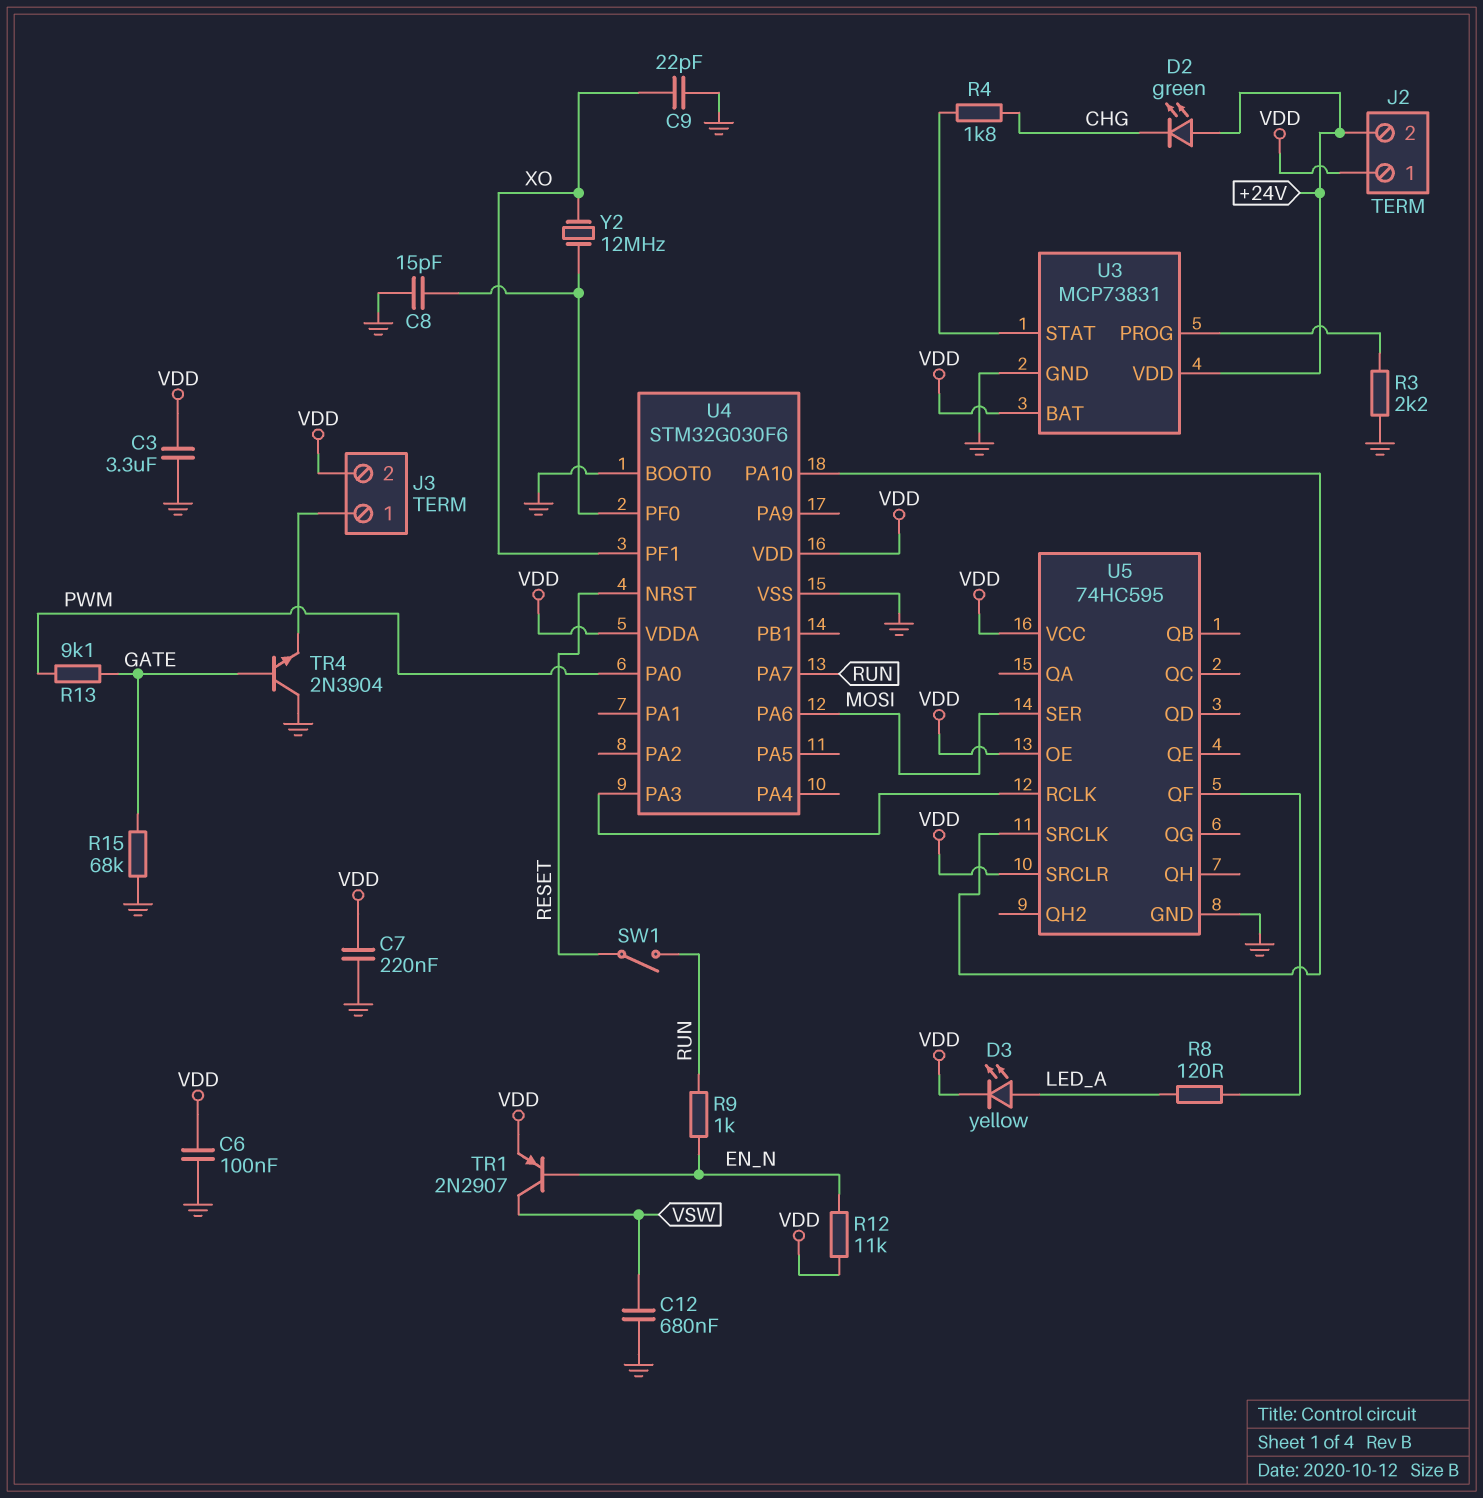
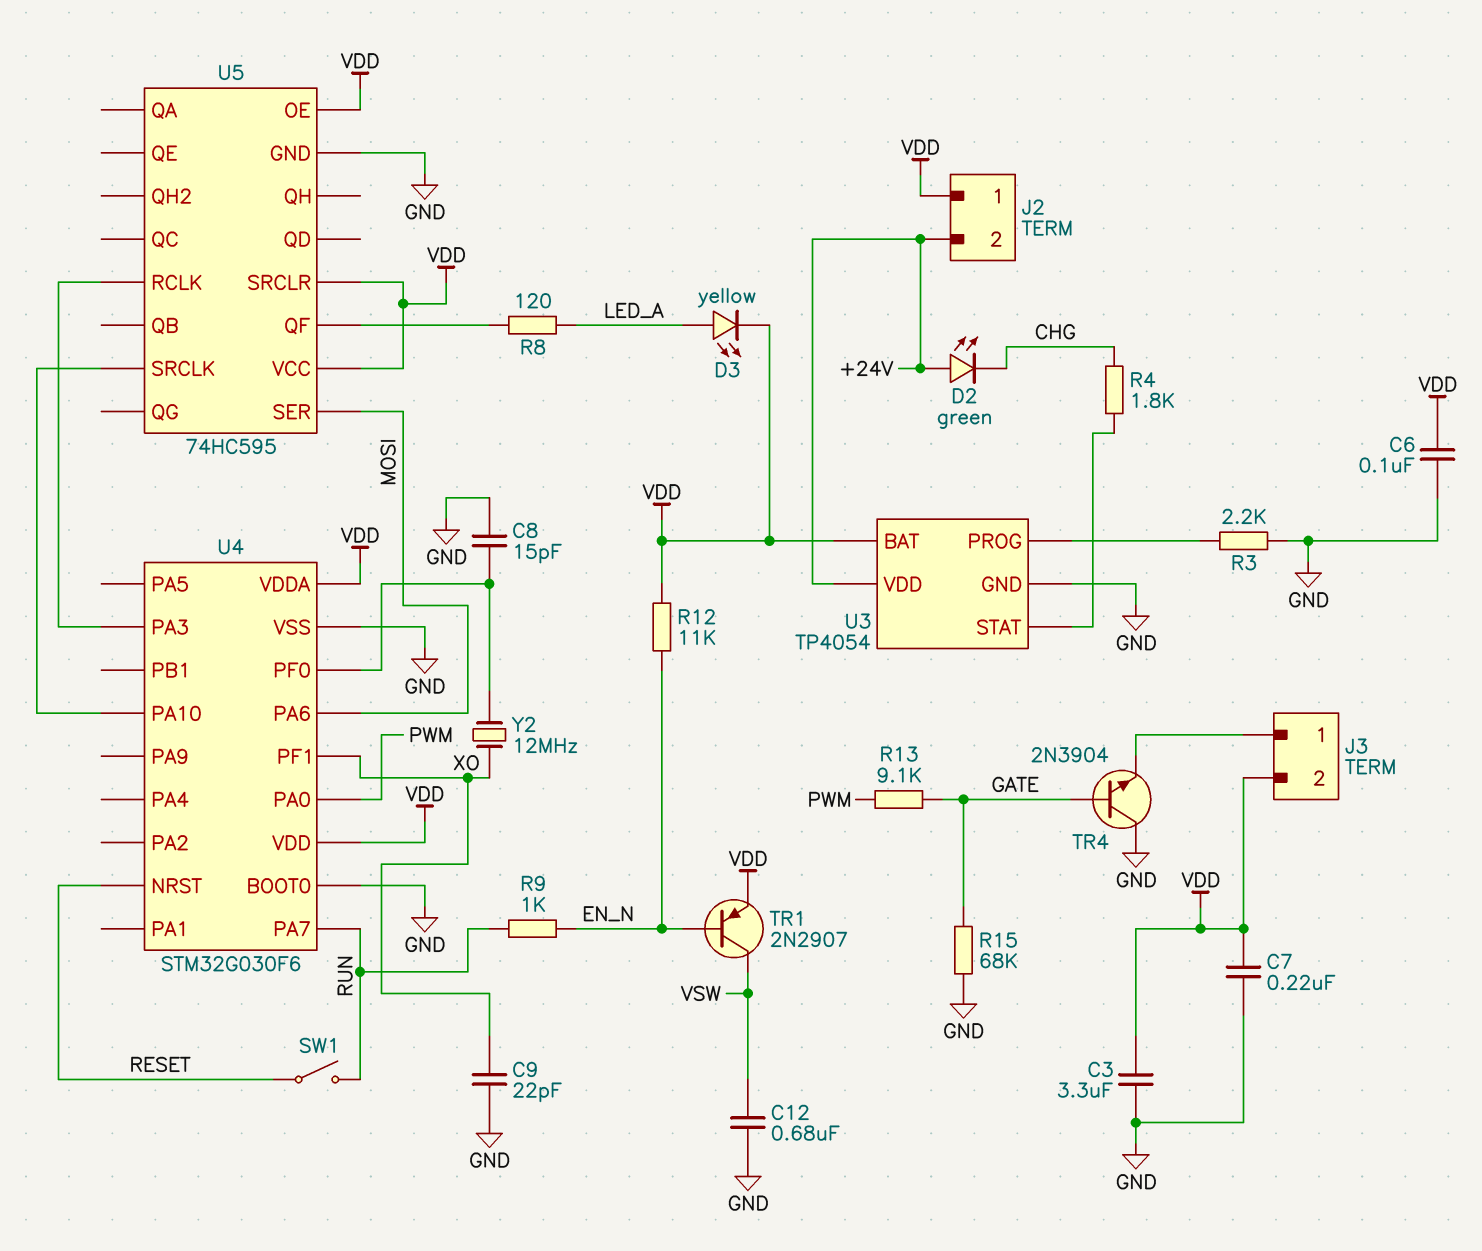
U3: MCP73831 -> TP4054

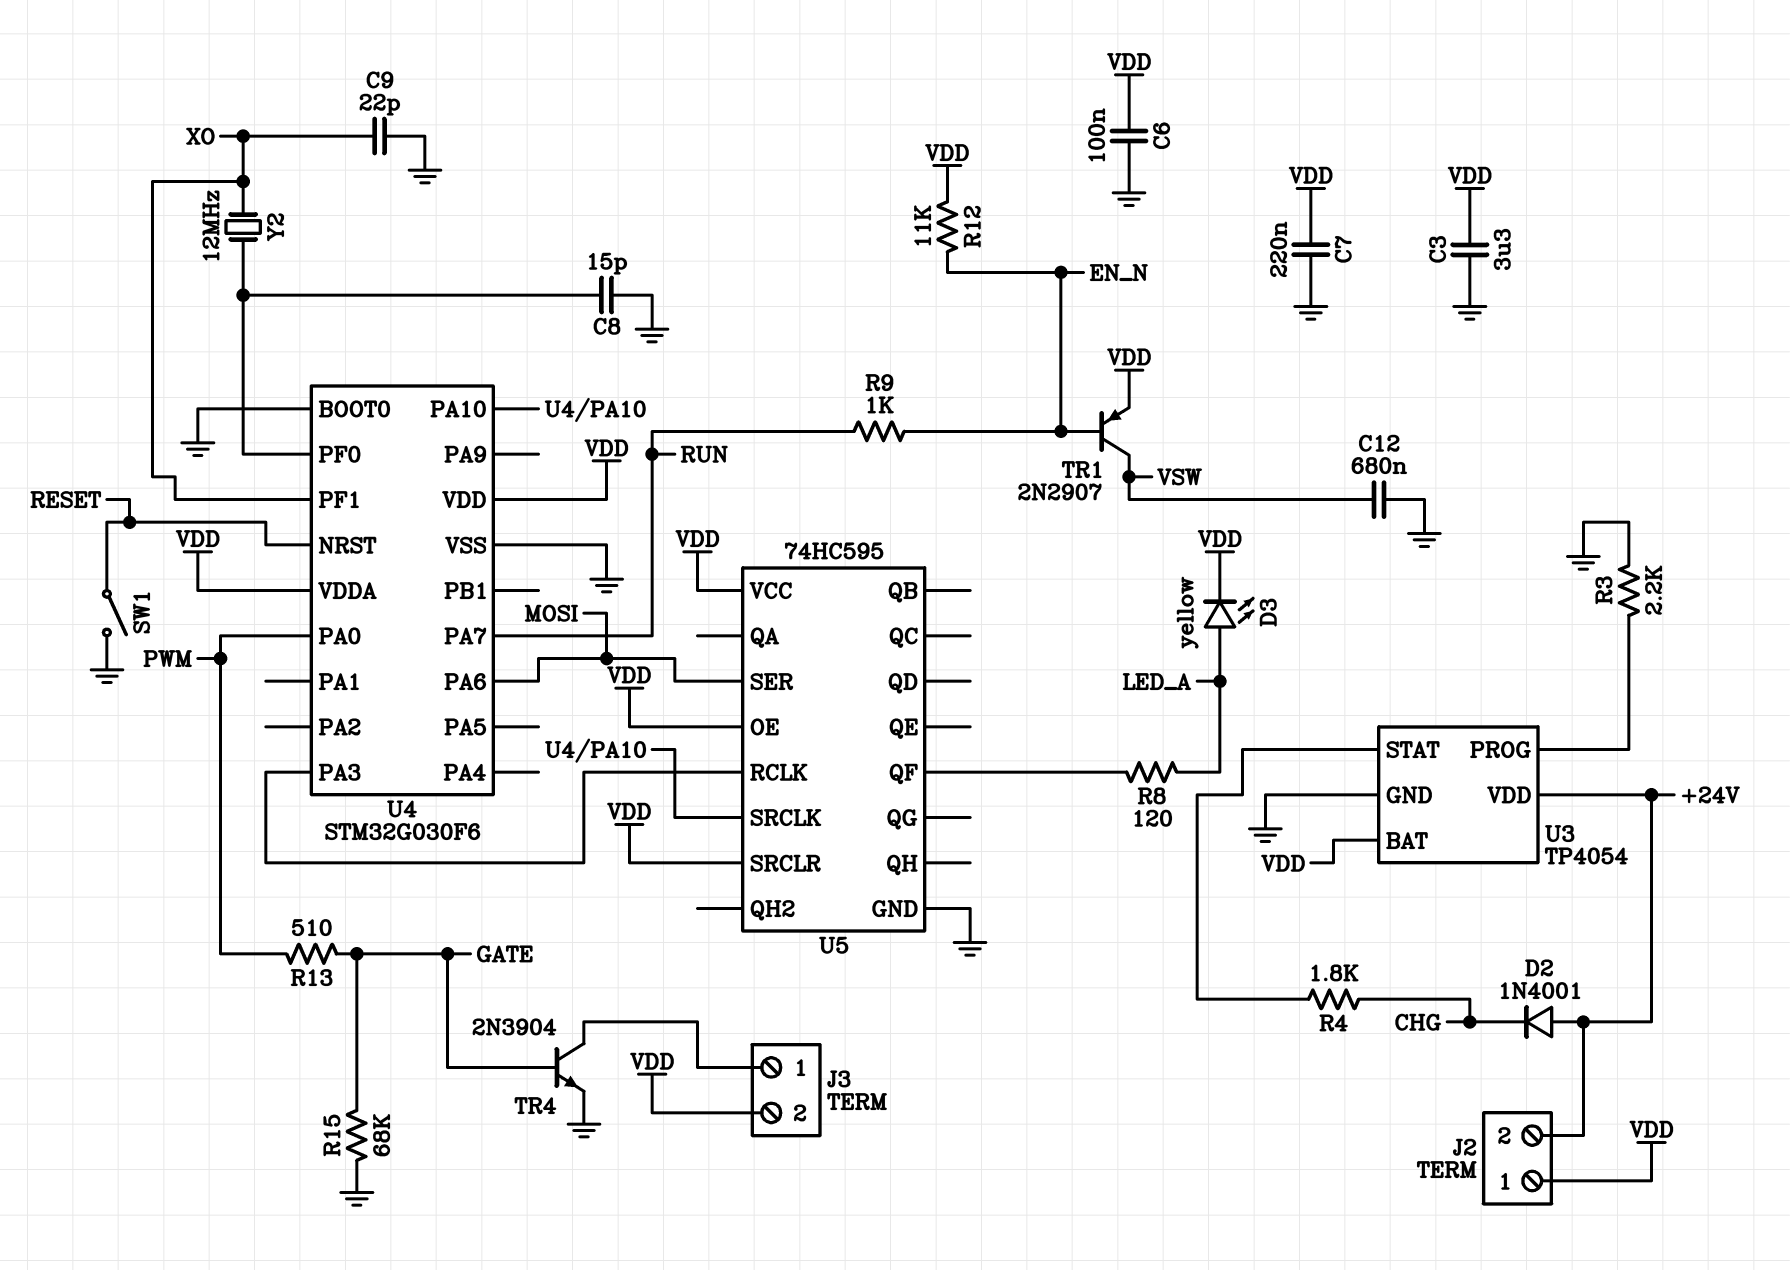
D2: LED green (A +24V, K CHG) -> diode 1N4001 (A +24V, K CHG)
R13: 9.1k (GATE, PWM) -> 510 (GATE, PWM)
SW1: switch (RESET, RUN) -> switch (GND, RESET)
TR4: NPN 2N3904 (B GATE, C GND, E J3/1) -> NPN 2N3904 (B GATE, C J3/1, E GND)

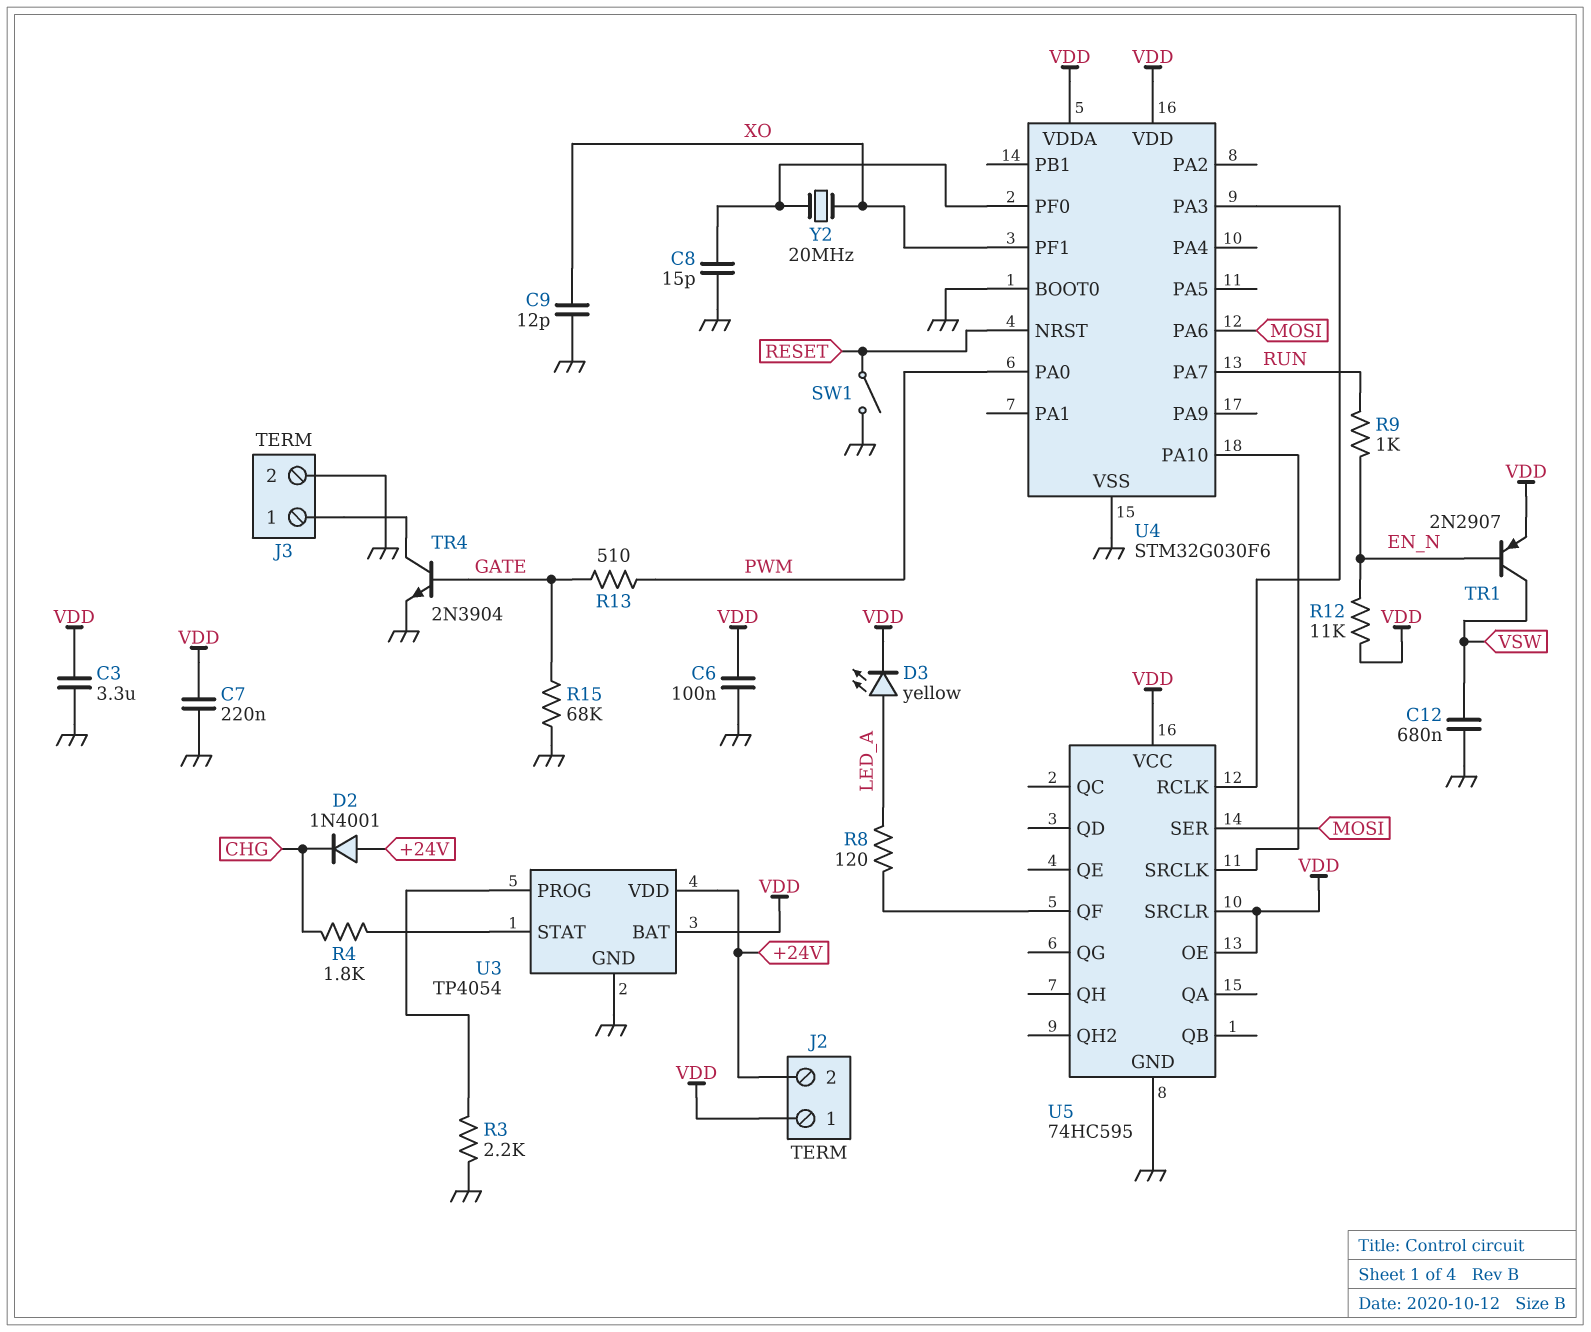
C9: 22pF (GND, XO) -> 12pF (GND, XO)
J3 pin 2: VDD -> GND
Y2: 12MHz (U4/PF0, XO) -> 20MHz (U4/PF0, XO)

